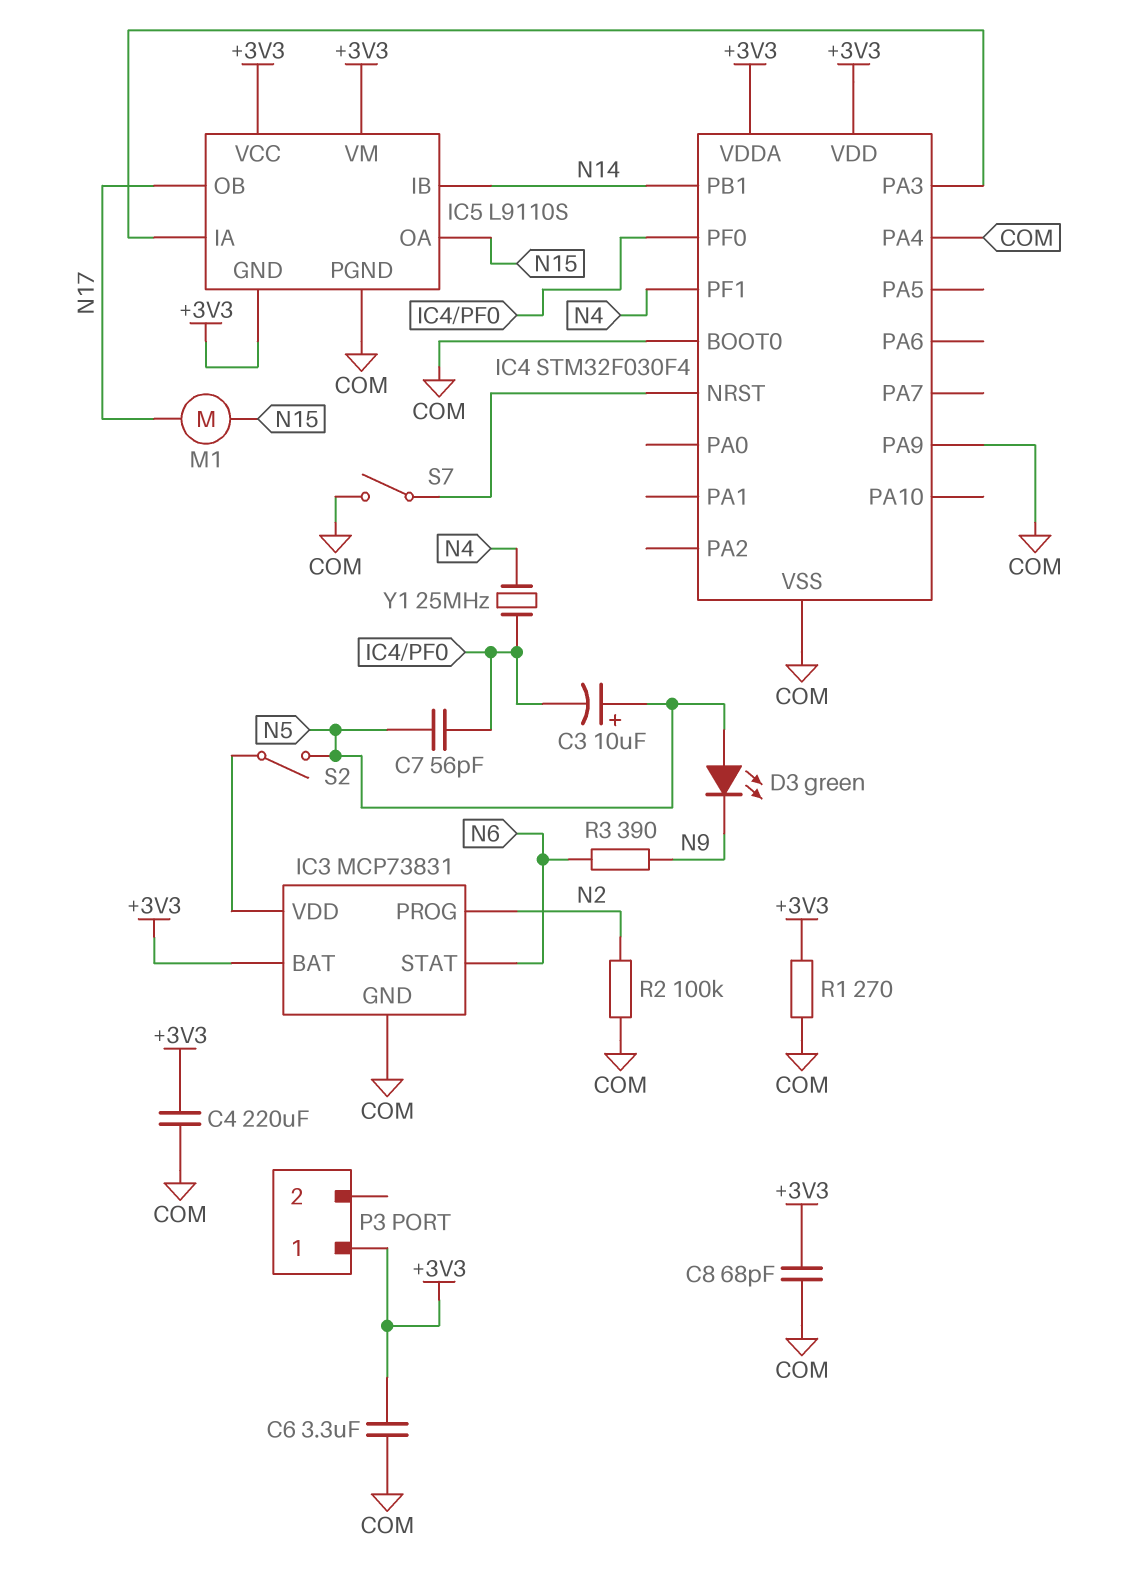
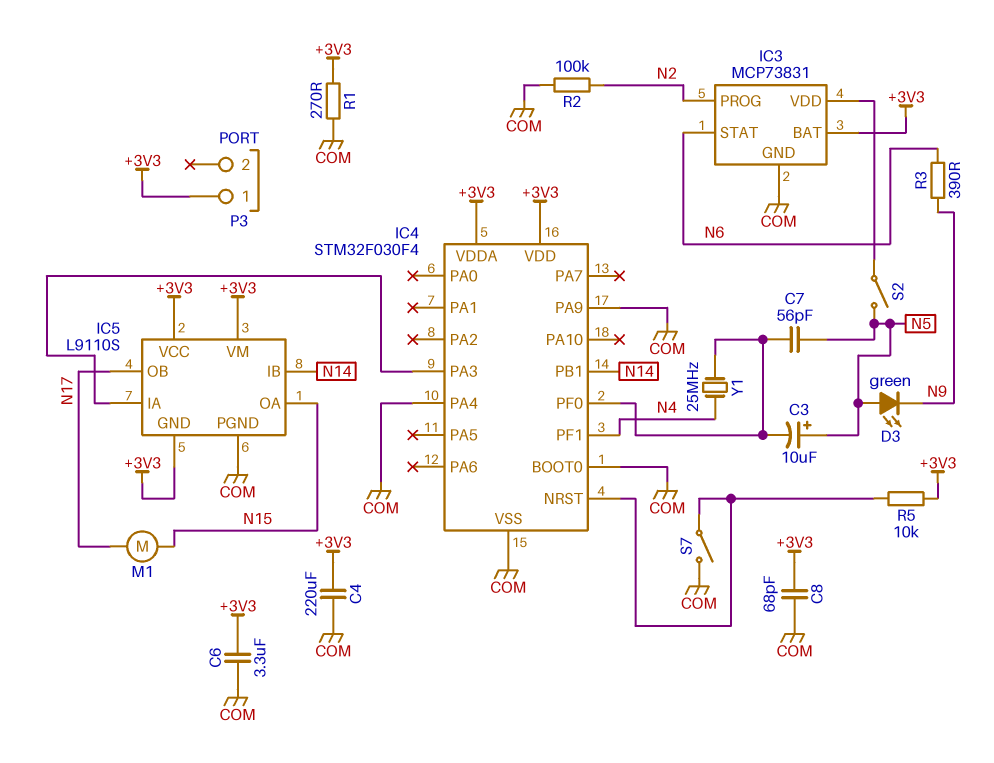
R5: none -> 10k (+3V3, IC4/NRST)

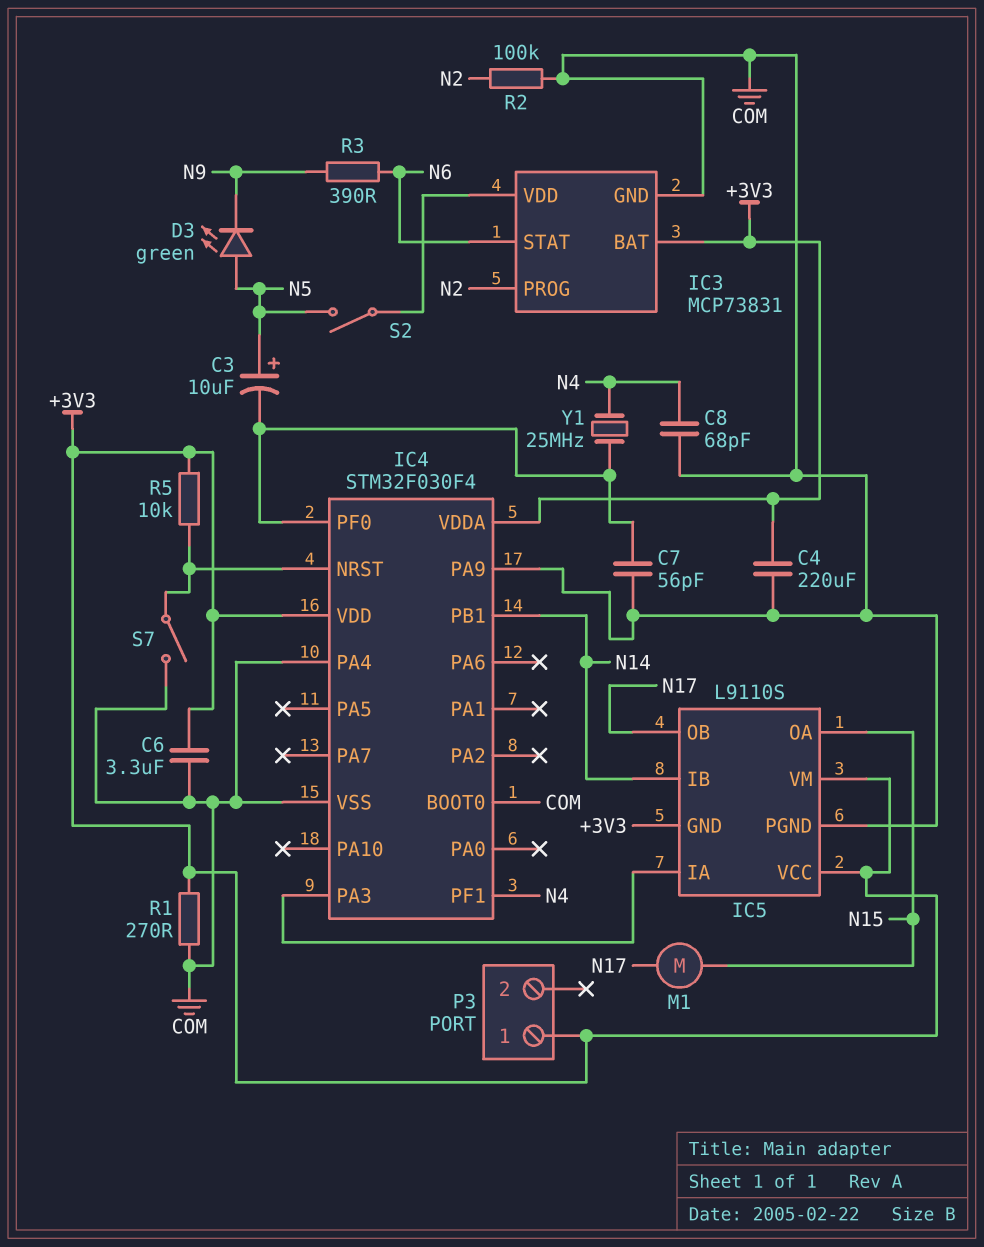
C7: 56pF (IC4/PF0, N5) -> 56pF (COM, IC4/PF0)
C8: 68pF (+3V3, COM) -> 68pF (COM, N4)

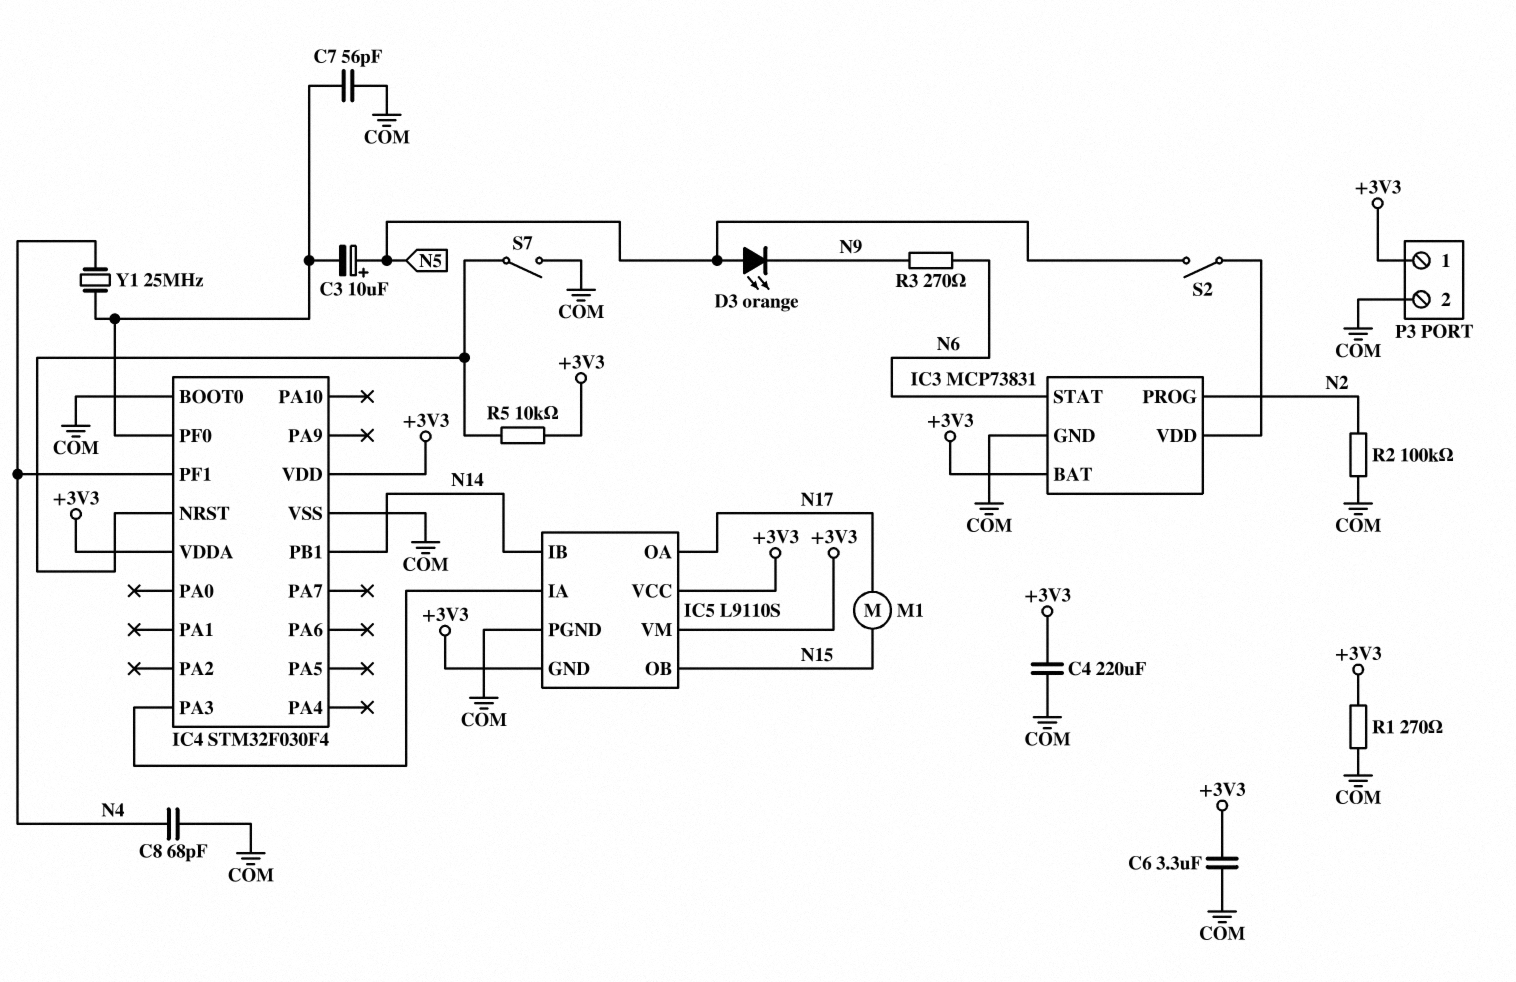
D3: LED green (A N5, K N9) -> LED orange (A N5, K N9)
IC4 pin PA4: COM -> none
IC4 pin PA9: COM -> none
IC5 pin OA: N15 -> N17
IC5 pin OB: N17 -> N15
P3 pin 2: none -> COM
R3: 390 (N6, N9) -> 270 (N6, N9)

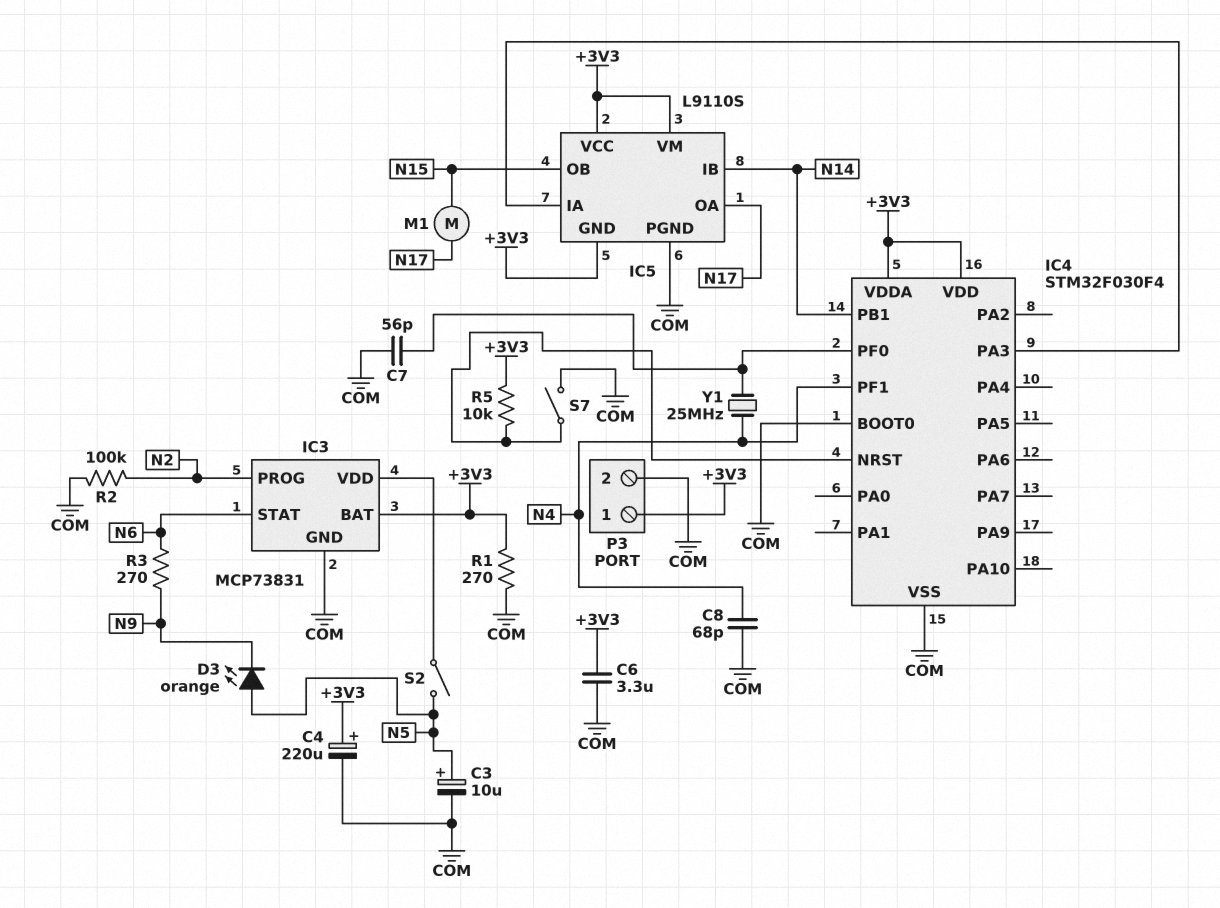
C3: 10uF (plus N5, minus IC4/PF0) -> 10uF (plus N5, minus COM)
C4: 220uF (+3V3, COM) -> 220uF (plus +3V3, minus COM)

